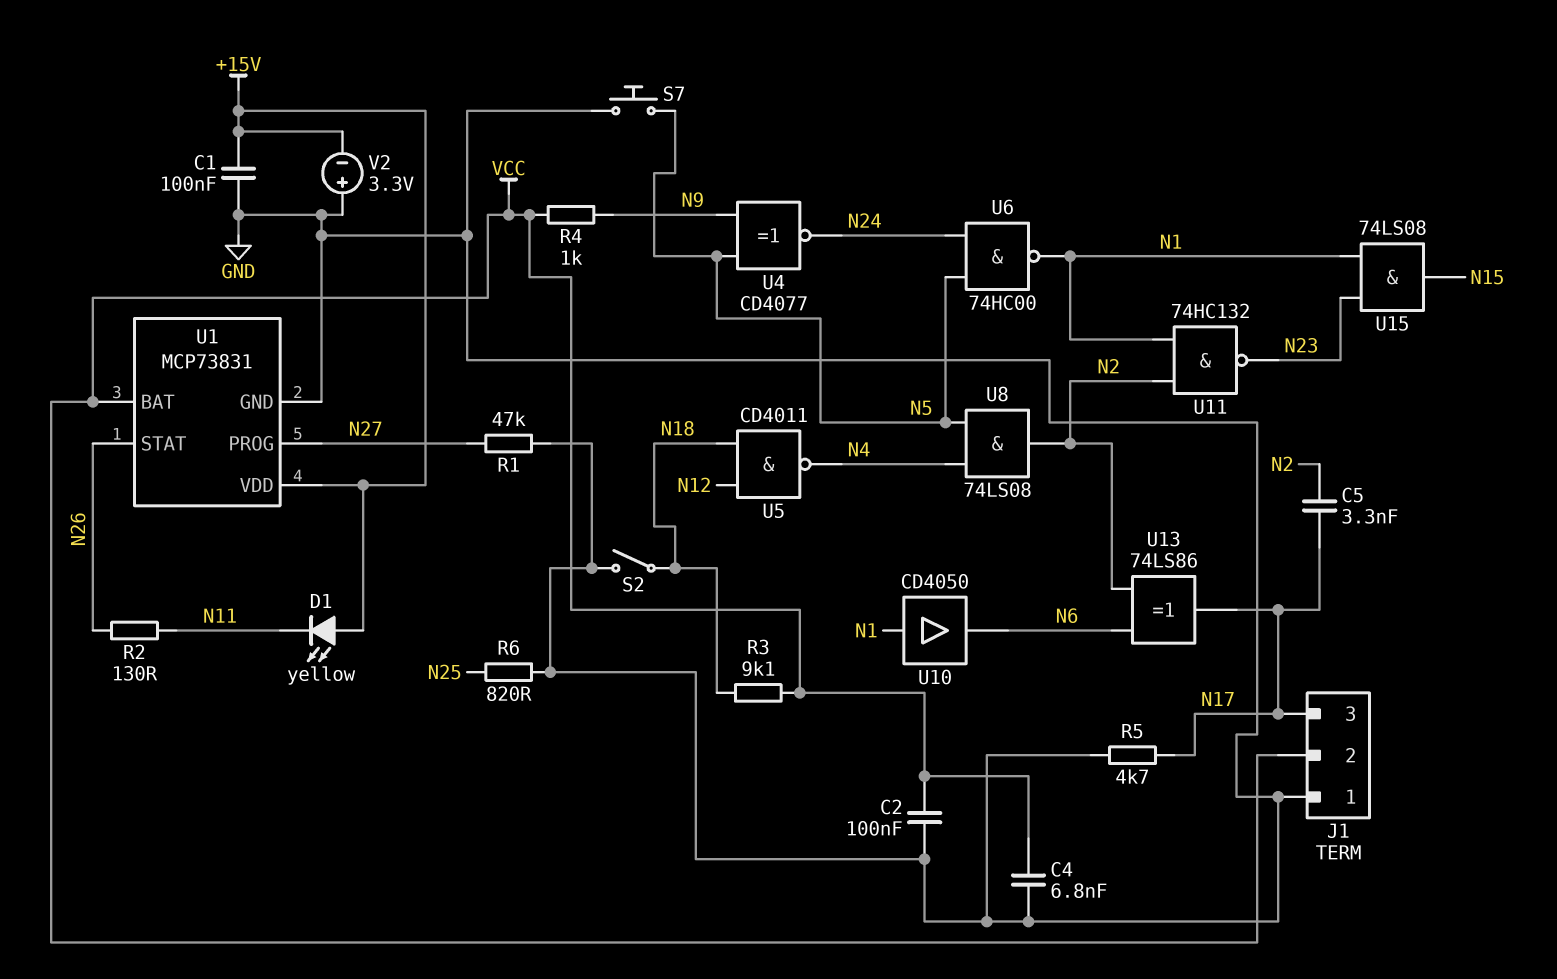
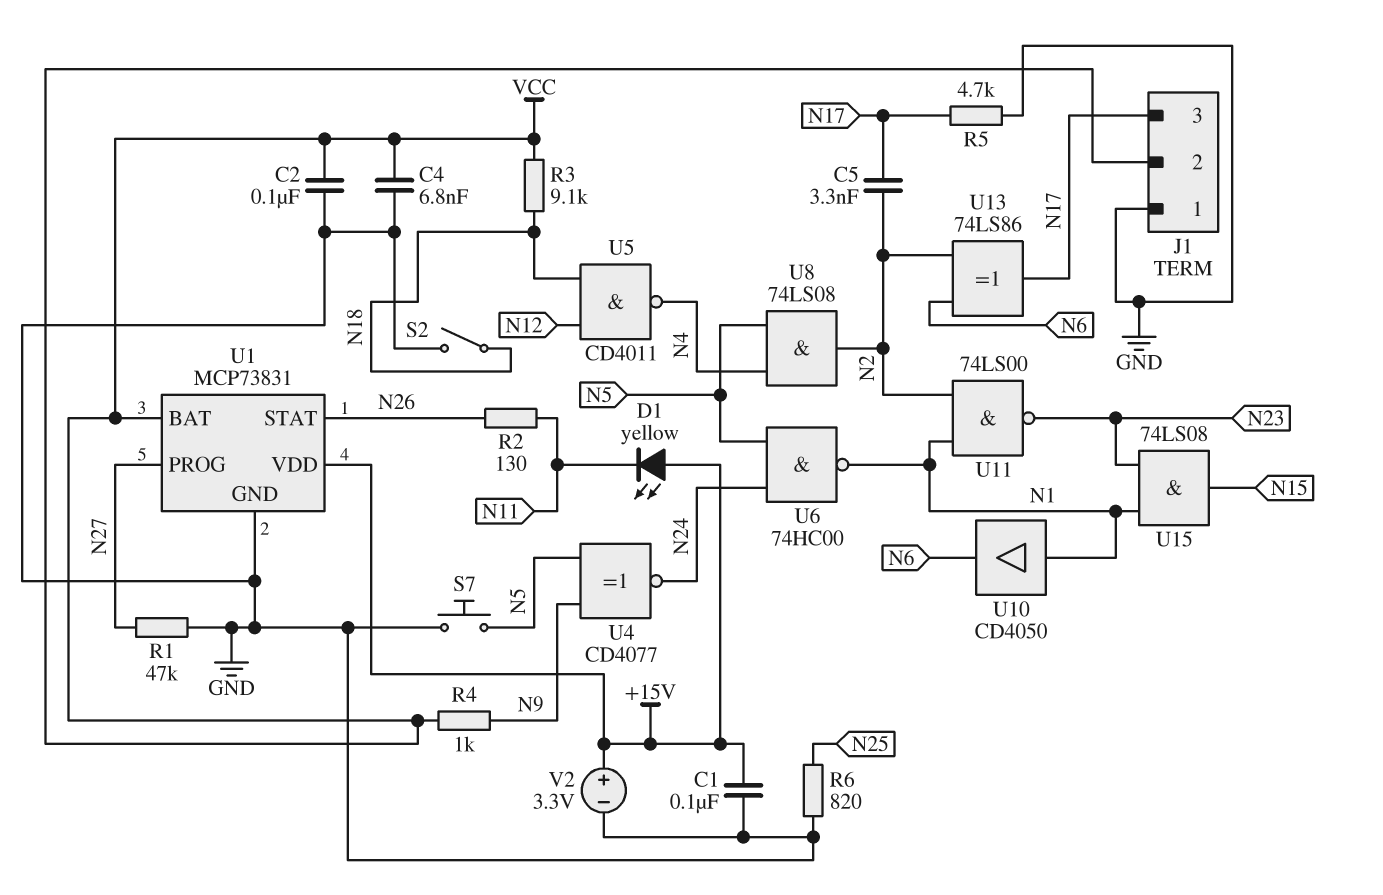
U11: NAND 74HC132 (in N1, in N2, out N23) -> NAND 74LS00 (in N1, in N2, out N23)
V2: 3.3V (plus GND, minus +15V) -> 3.3V (plus +15V, minus GND)

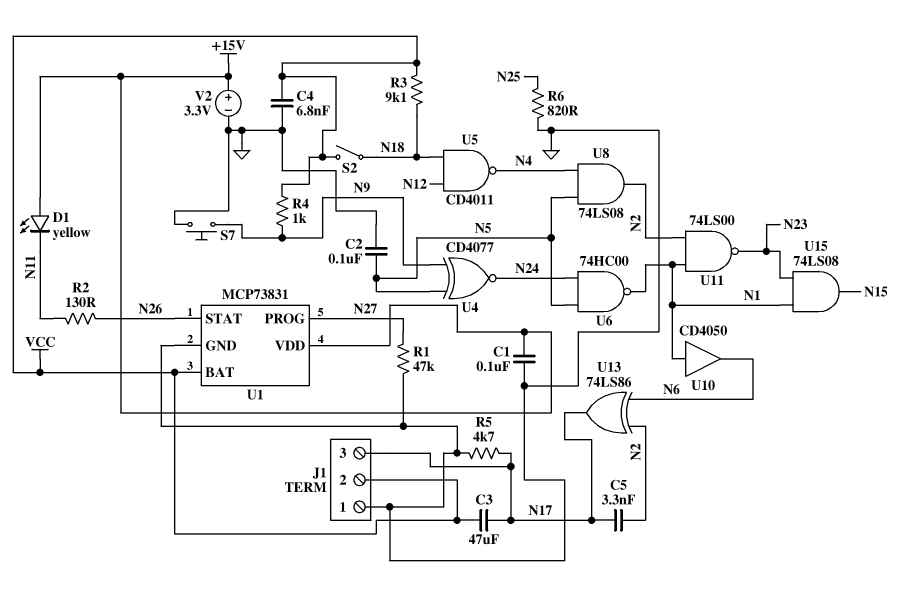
C2: 100nF (GND, VCC) -> 100nF (GND, N5)
C3: none -> 47uF (N17, VCC)
S2: switch (GND, N18) -> switch (N18, VCC)
S7: button (GND, N5) -> button (GND, N9)

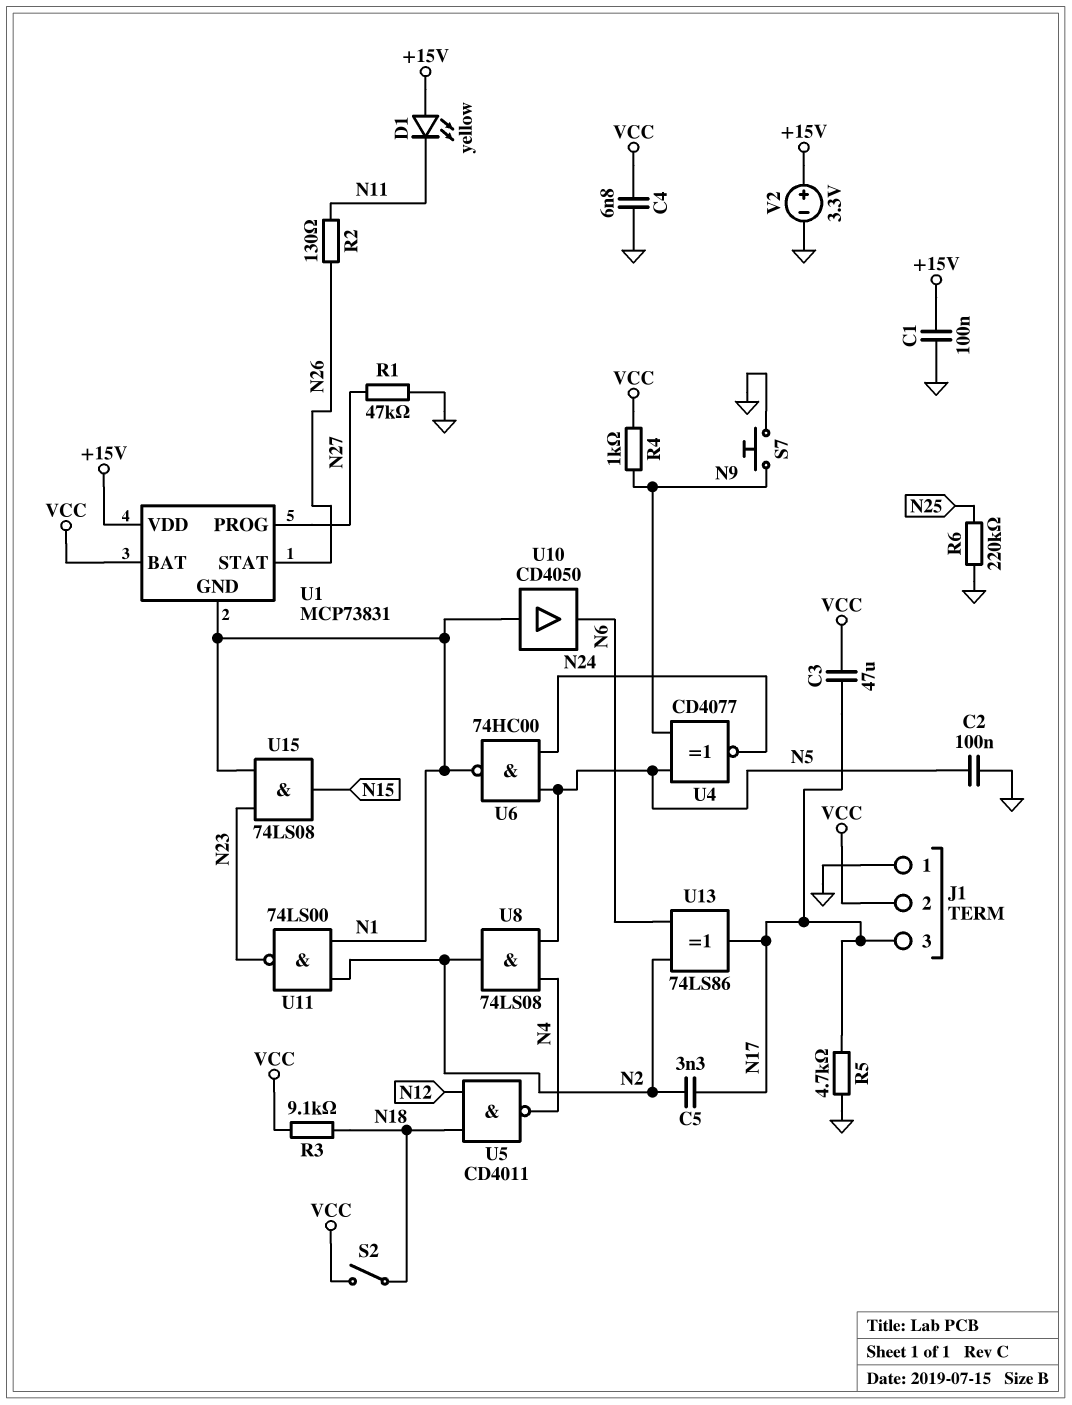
R6: 820 (GND, N25) -> 220k (GND, N25)
U1 pin GND: GND -> N1

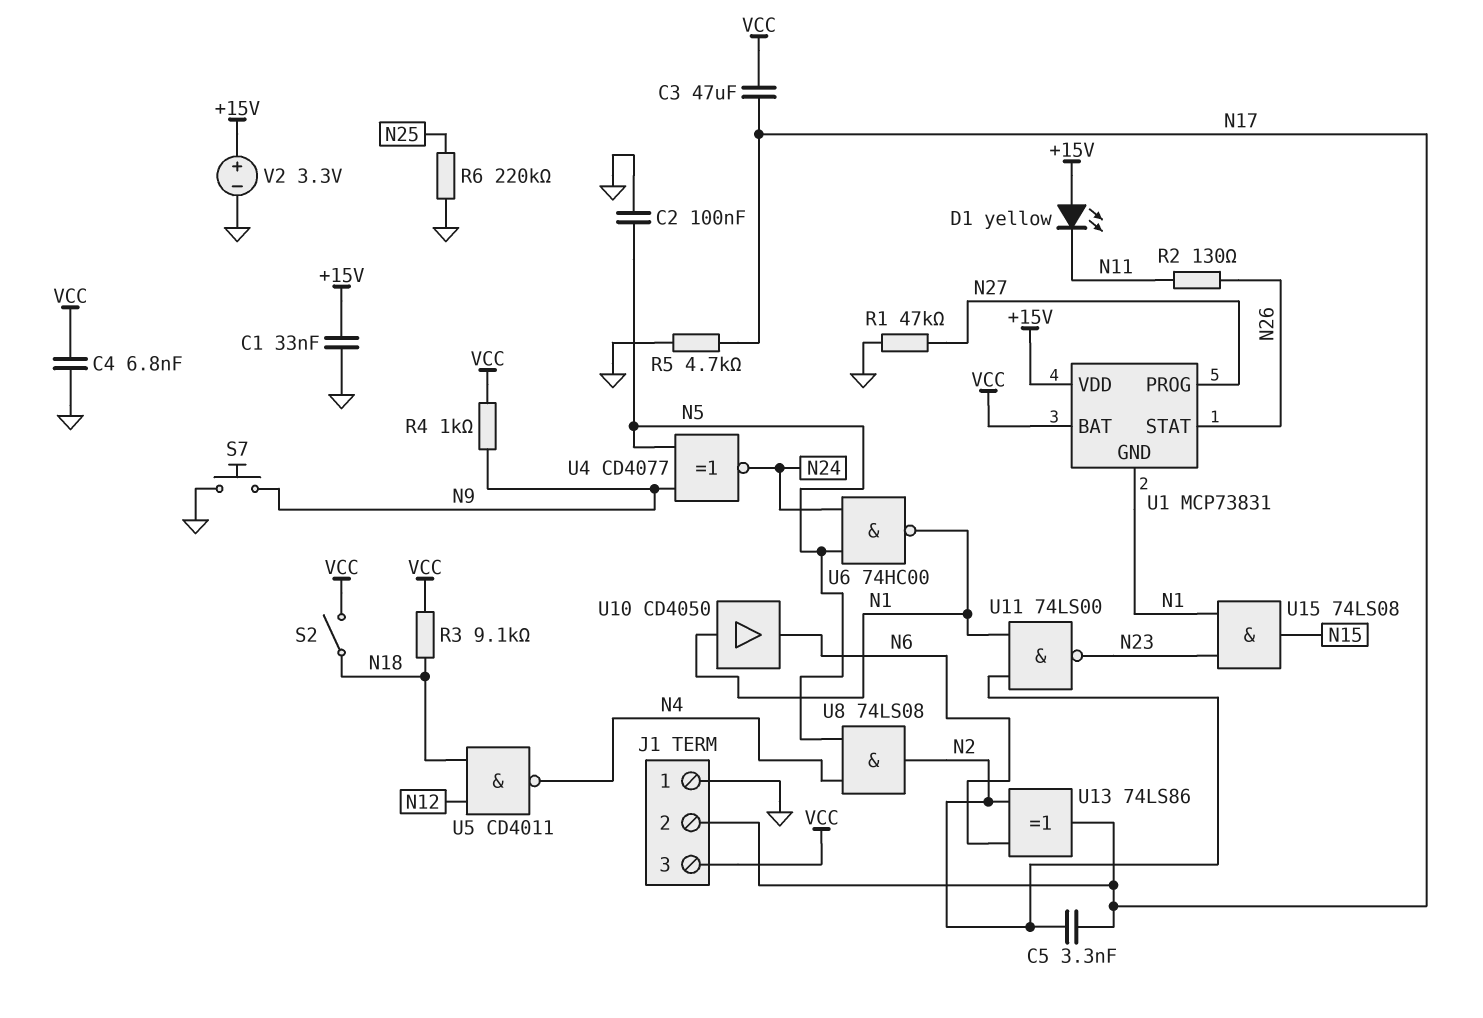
C1: 100nF (+15V, GND) -> 33nF (+15V, GND)
J1 pin 2: VCC -> N17
J1 pin 3: N17 -> VCC

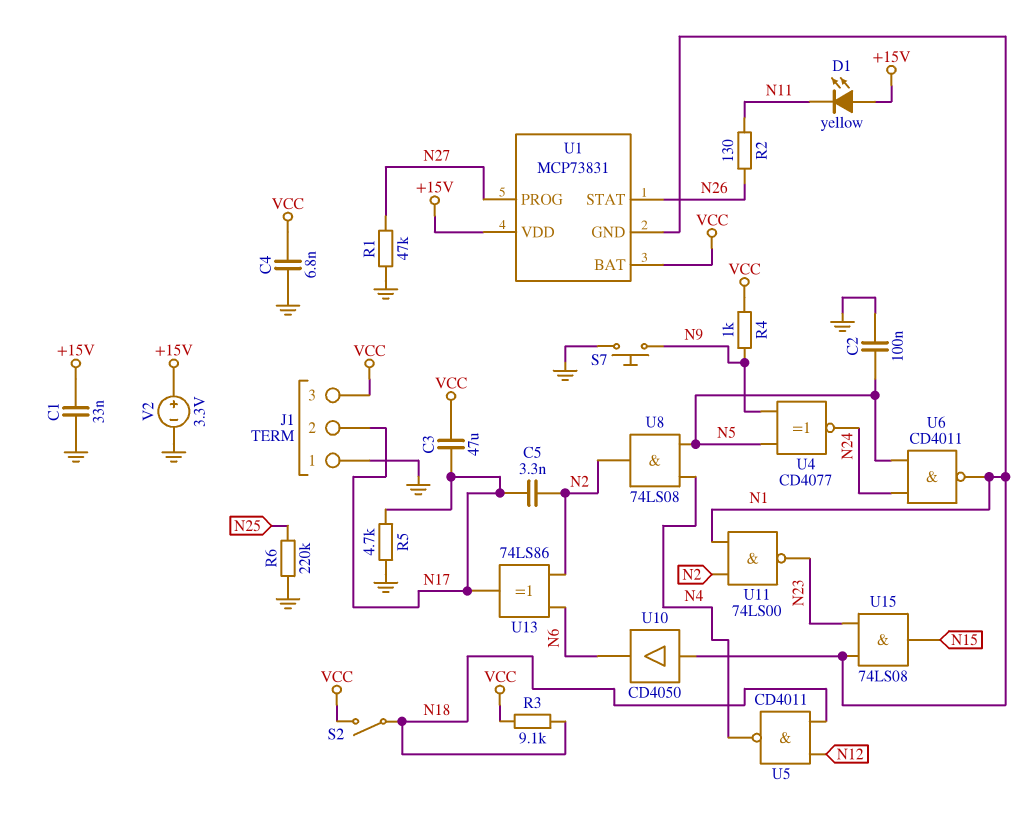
U6: NAND 74HC00 (in N5, in N24, out N1) -> NAND CD4011 (in N5, in N24, out N1)

